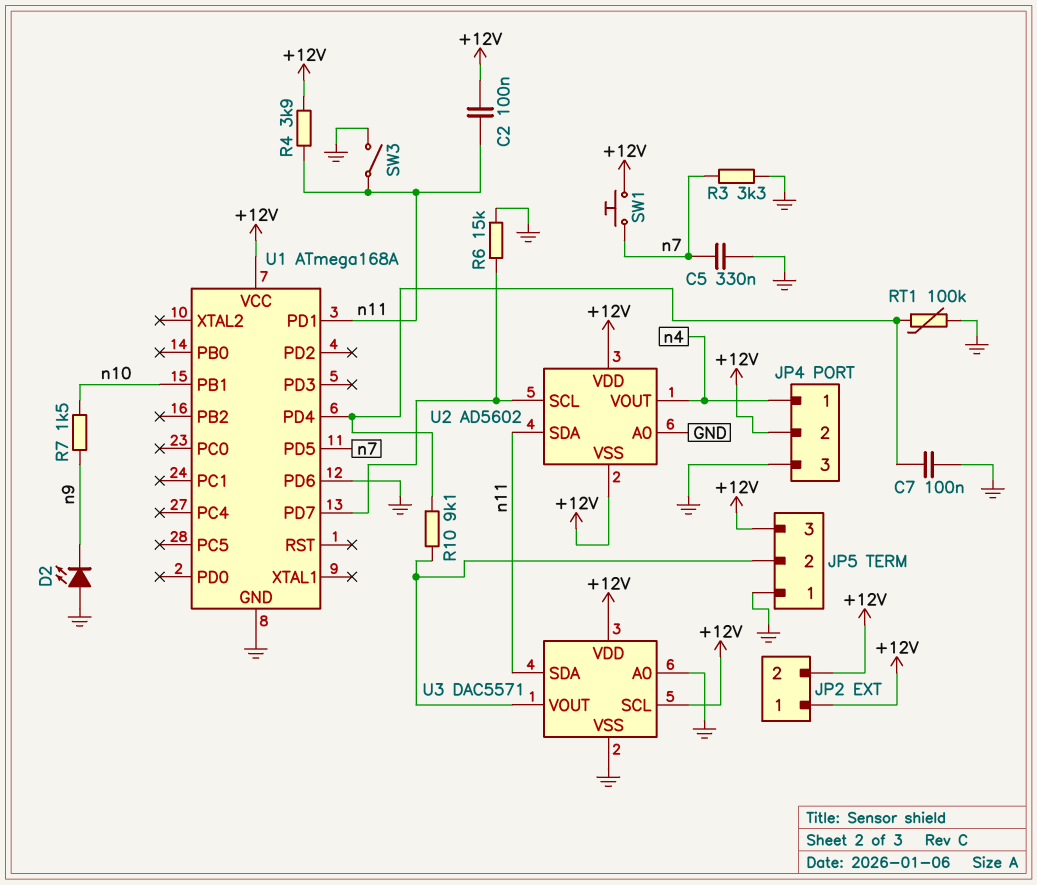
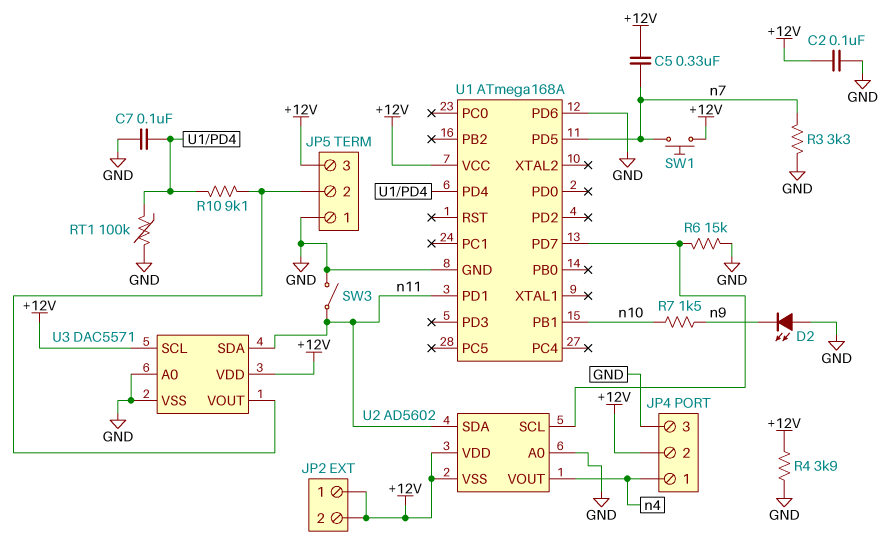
C2: 100nF (+12V, n11) -> 100nF (+12V, GND)
C5: 330nF (GND, n7) -> 330nF (+12V, n7)
R4: 3.9k (+12V, n11) -> 3.9k (+12V, GND)

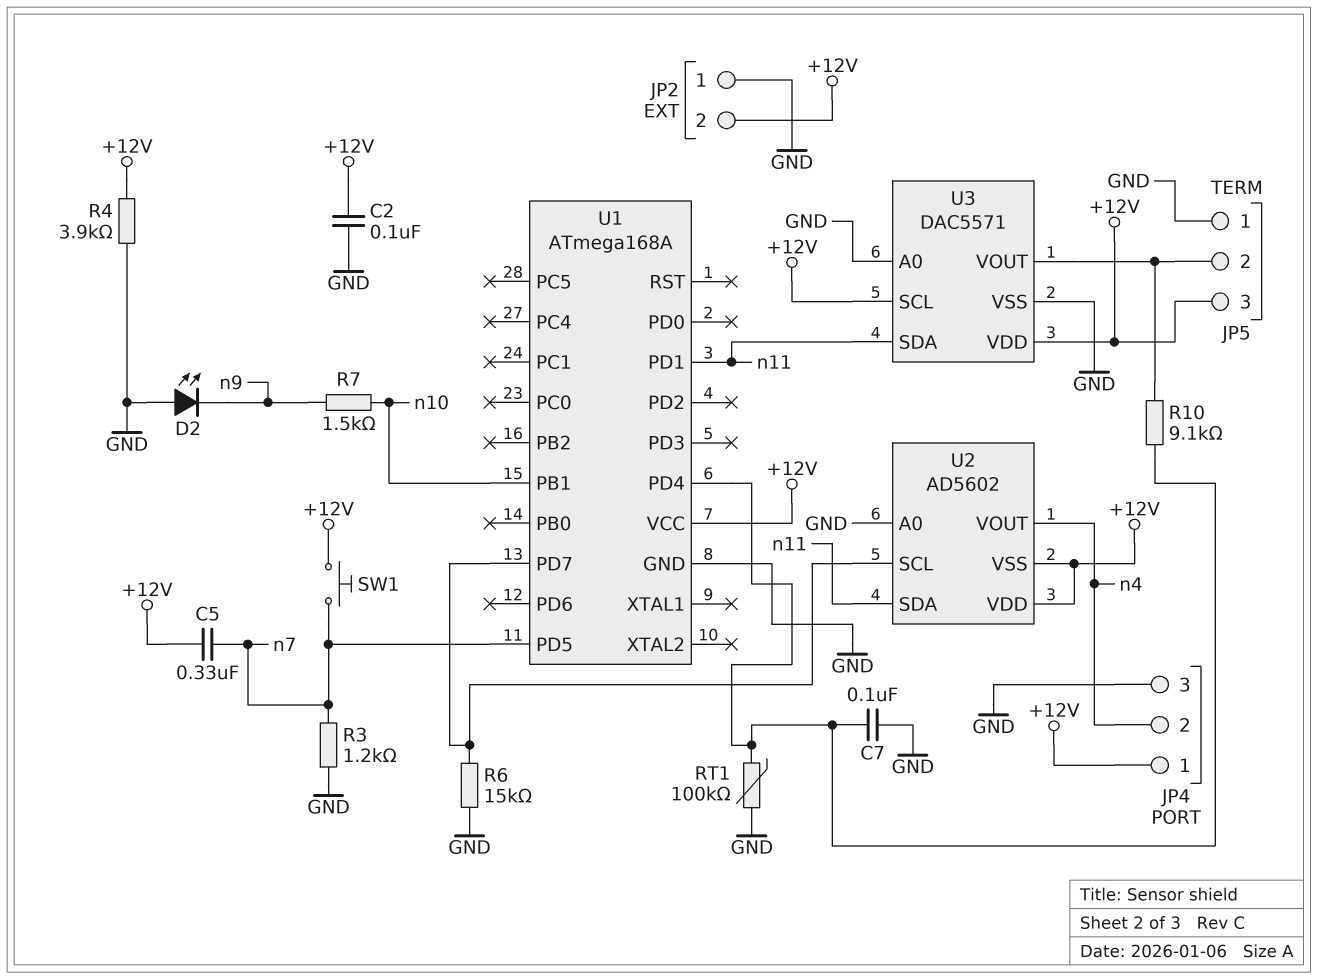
JP2 pin 1: +12V -> GND
JP4 pin 1: n4 -> +12V
JP4 pin 2: +12V -> n4
R3: 3.3k (GND, n7) -> 1.2k (GND, n7)
SW3: switch (GND, n11) -> none
U1 pin PD6: GND -> none

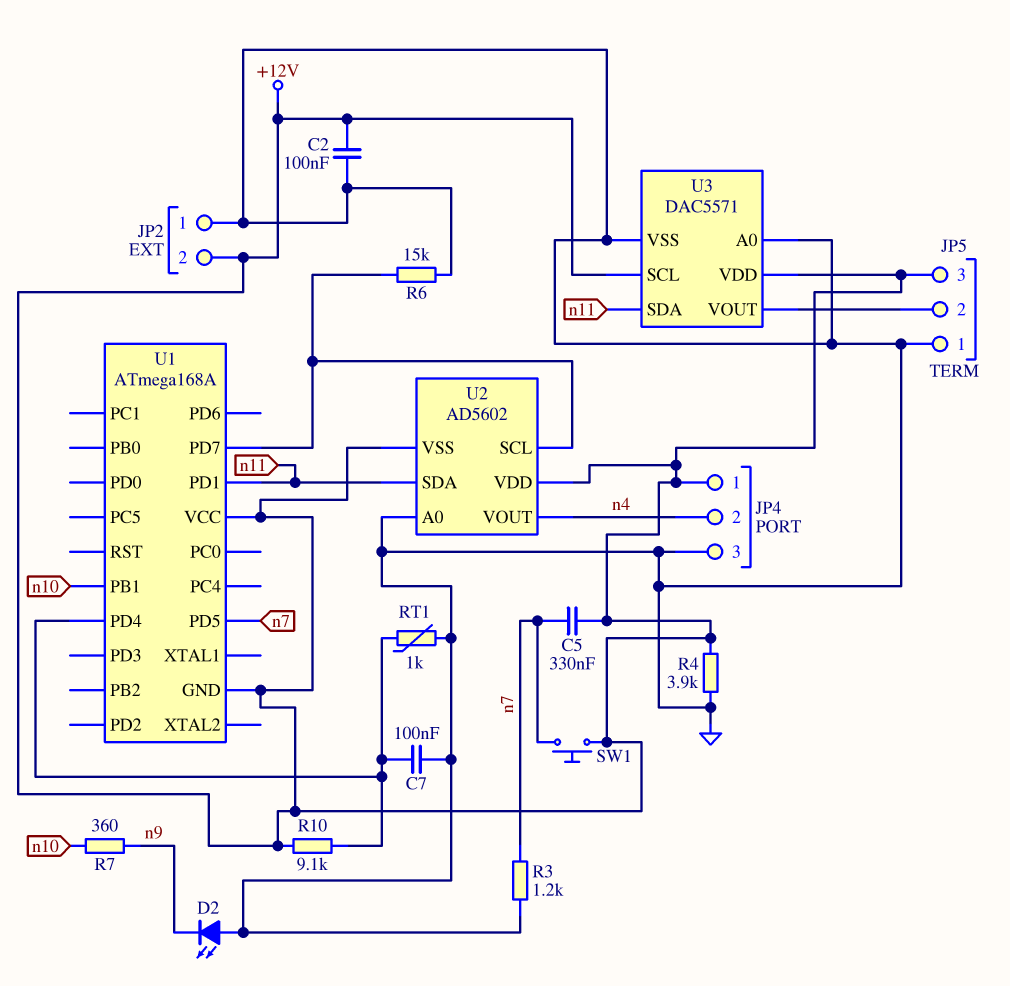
R7: 1.5k (n9, n10) -> 360 (n9, n10)
R10: 9.1k (JP5/2, U1/PD4) -> 9.1k (+12V, U1/PD4)
RT1: 100k (GND, U1/PD4) -> 1k (GND, U1/PD4)
U1 pin GND: GND -> +12V

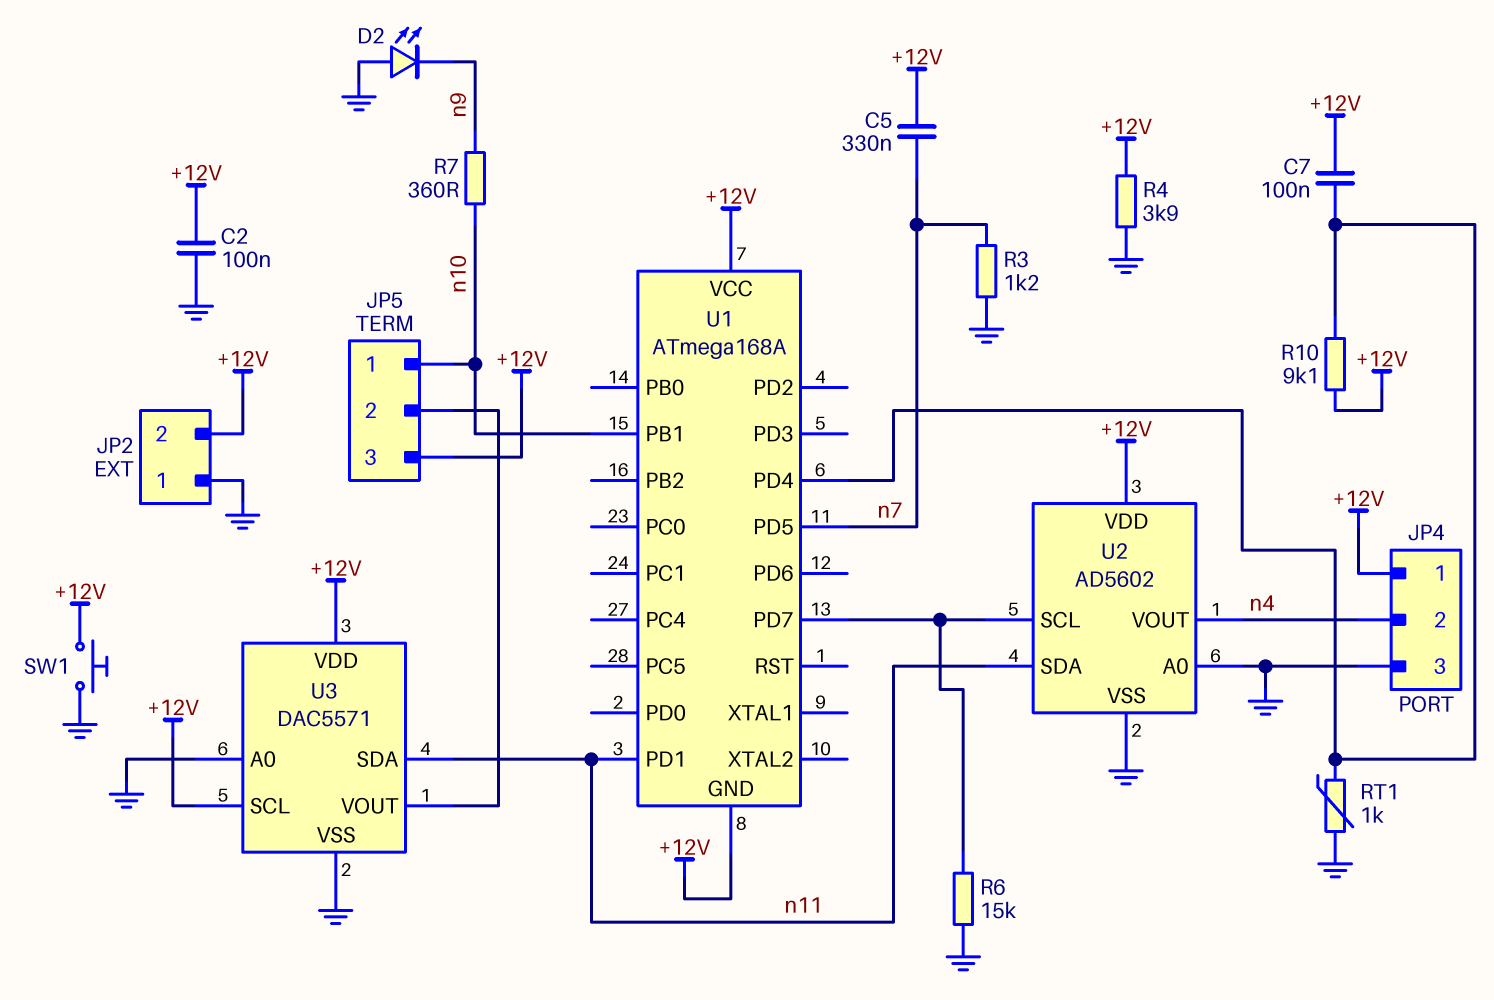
C7: 100nF (GND, U1/PD4) -> 100nF (+12V, U1/PD4)
JP5 pin 1: GND -> n10
SW1: button (+12V, n7) -> button (+12V, GND)
U2 pin VSS: +12V -> GND

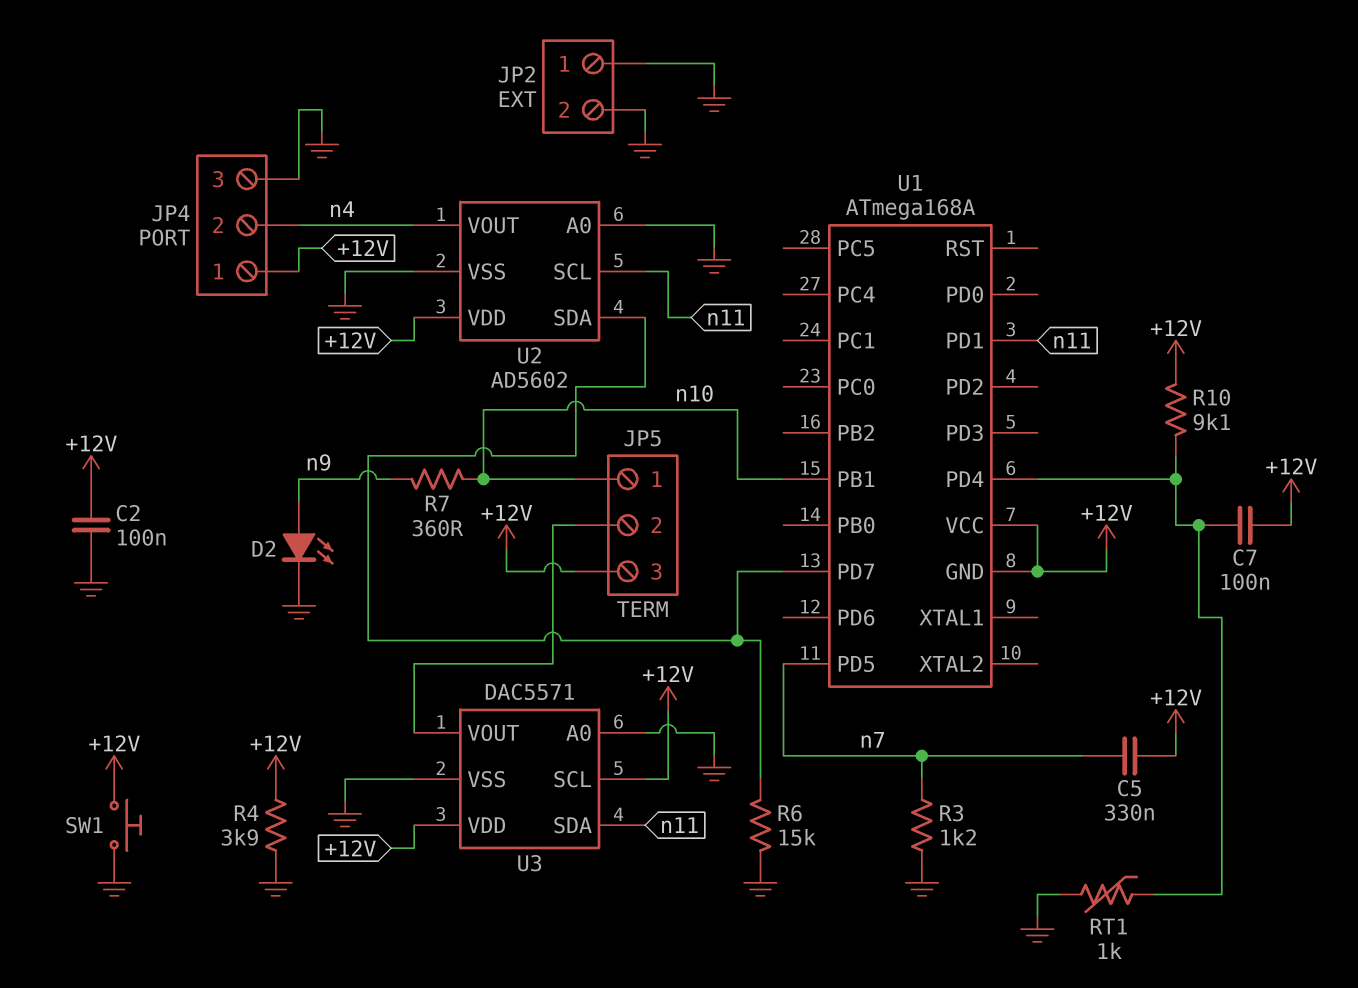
D2: LED (A GND, K n9) -> LED (A n9, K GND)
JP2 pin 2: +12V -> GND
U2 pin SCL: U1/PD7 -> n11
U2 pin SDA: n11 -> U1/PD7

